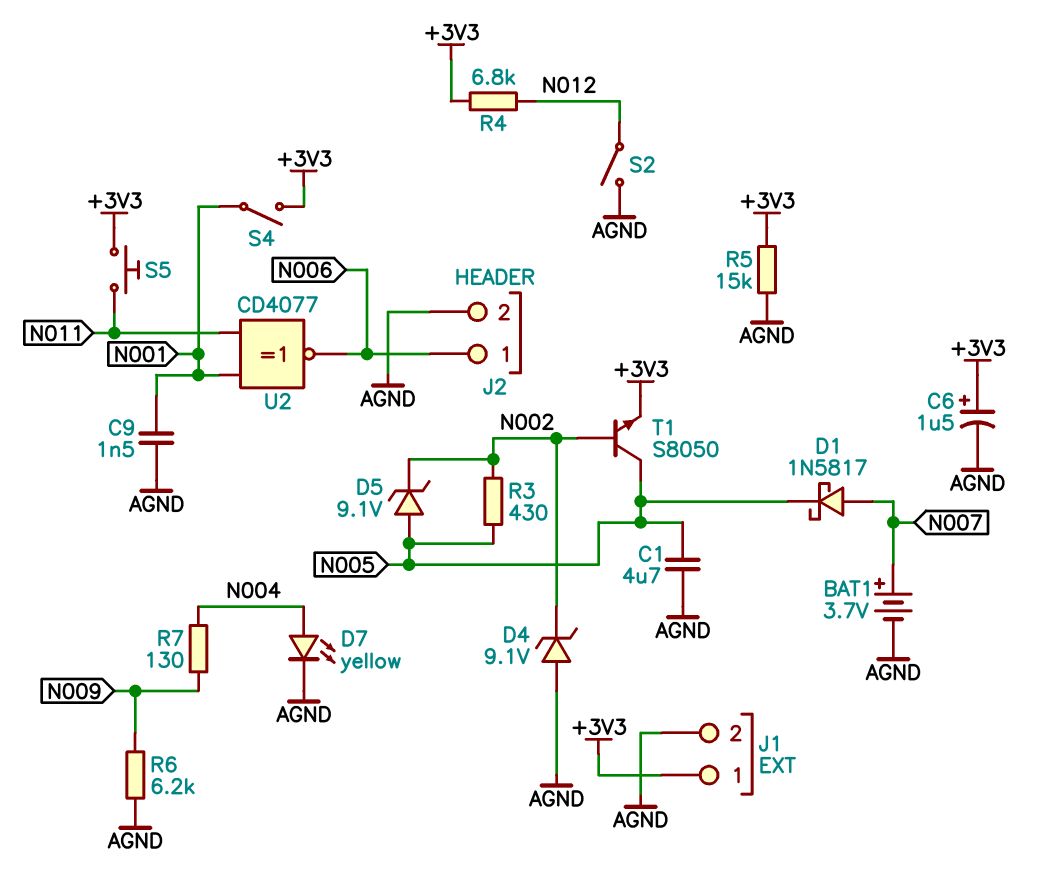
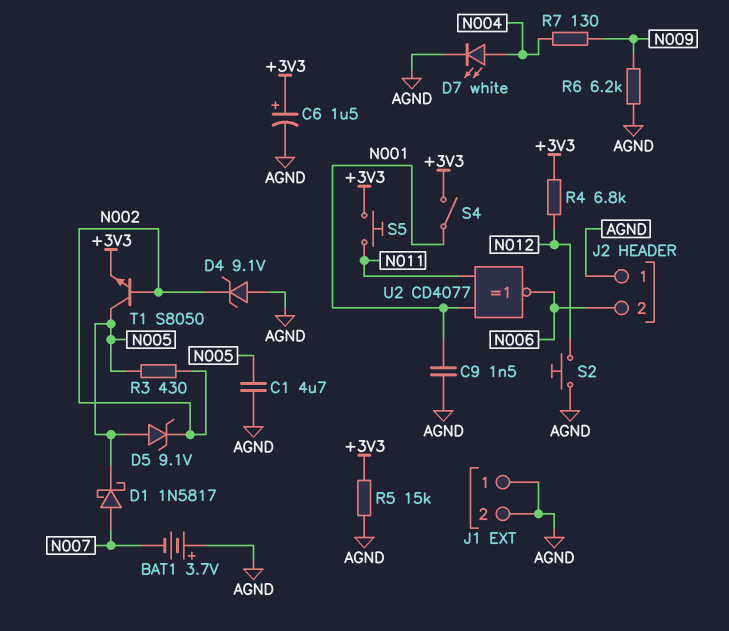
BAT1: 3.7V (plus N007, minus AGND) -> 3.7V (plus AGND, minus N007)
D7: LED yellow (A N004, K AGND) -> LED white (A N004, K AGND)
J1 pin 1: +3V3 -> AGND
J2 pin 1: N006 -> AGND
J2 pin 2: AGND -> N006
S2: switch (AGND, N012) -> button (AGND, N012)

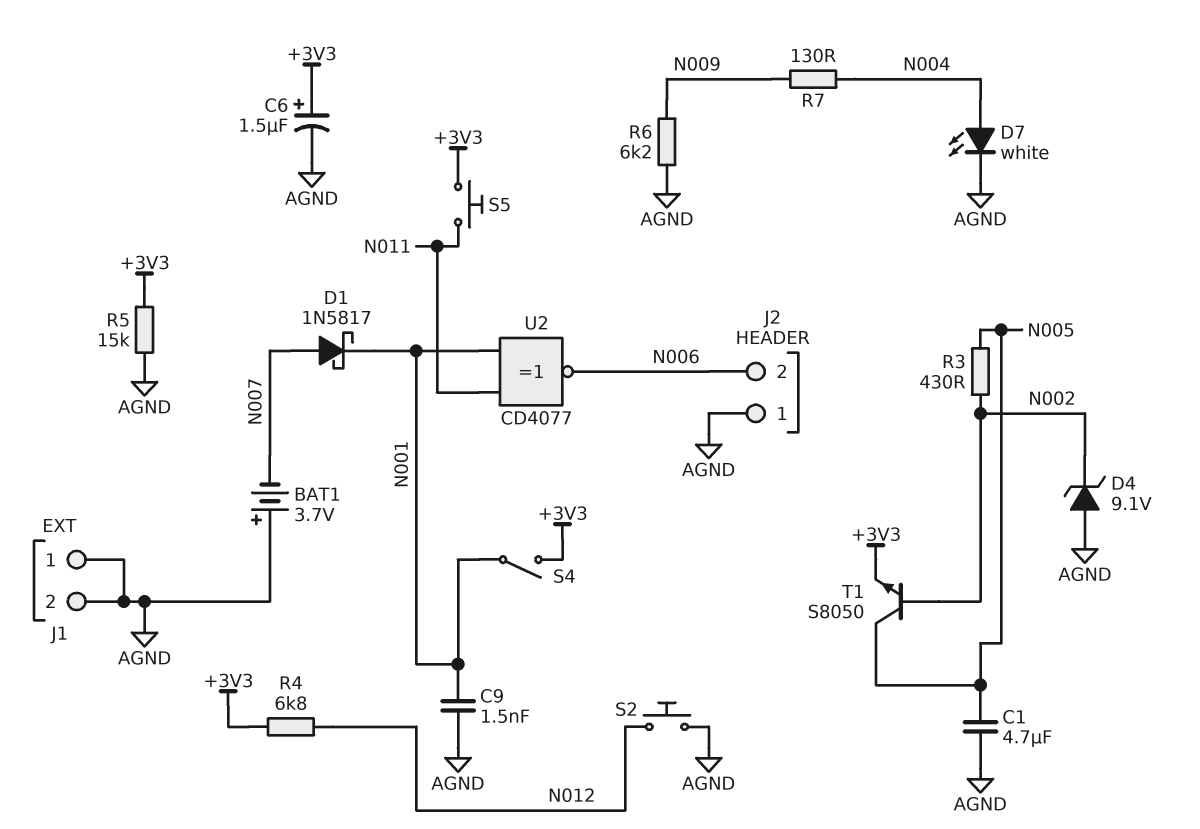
D1: schottky 1N5817 (A N007, K N005) -> schottky 1N5817 (A N007, K N001)
D5: zener 9.1V (A N005, K N002) -> none

